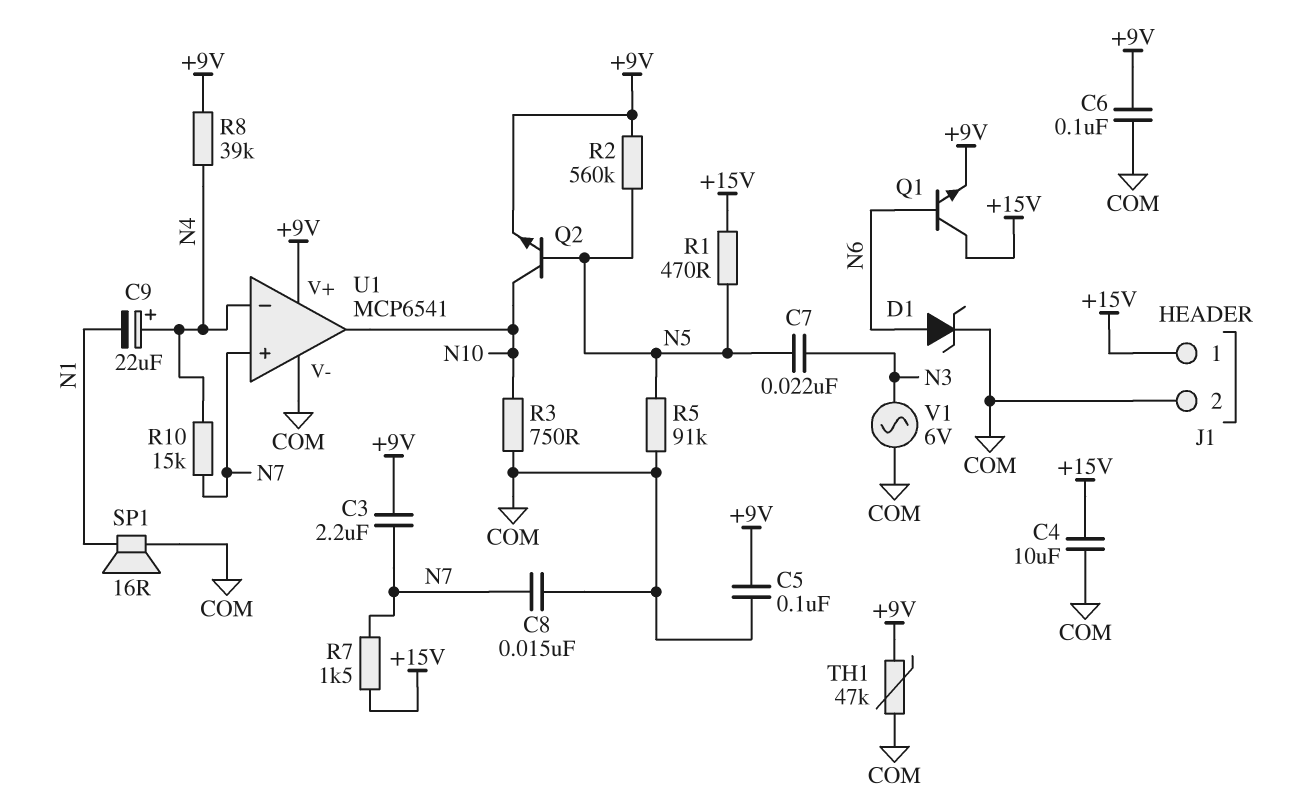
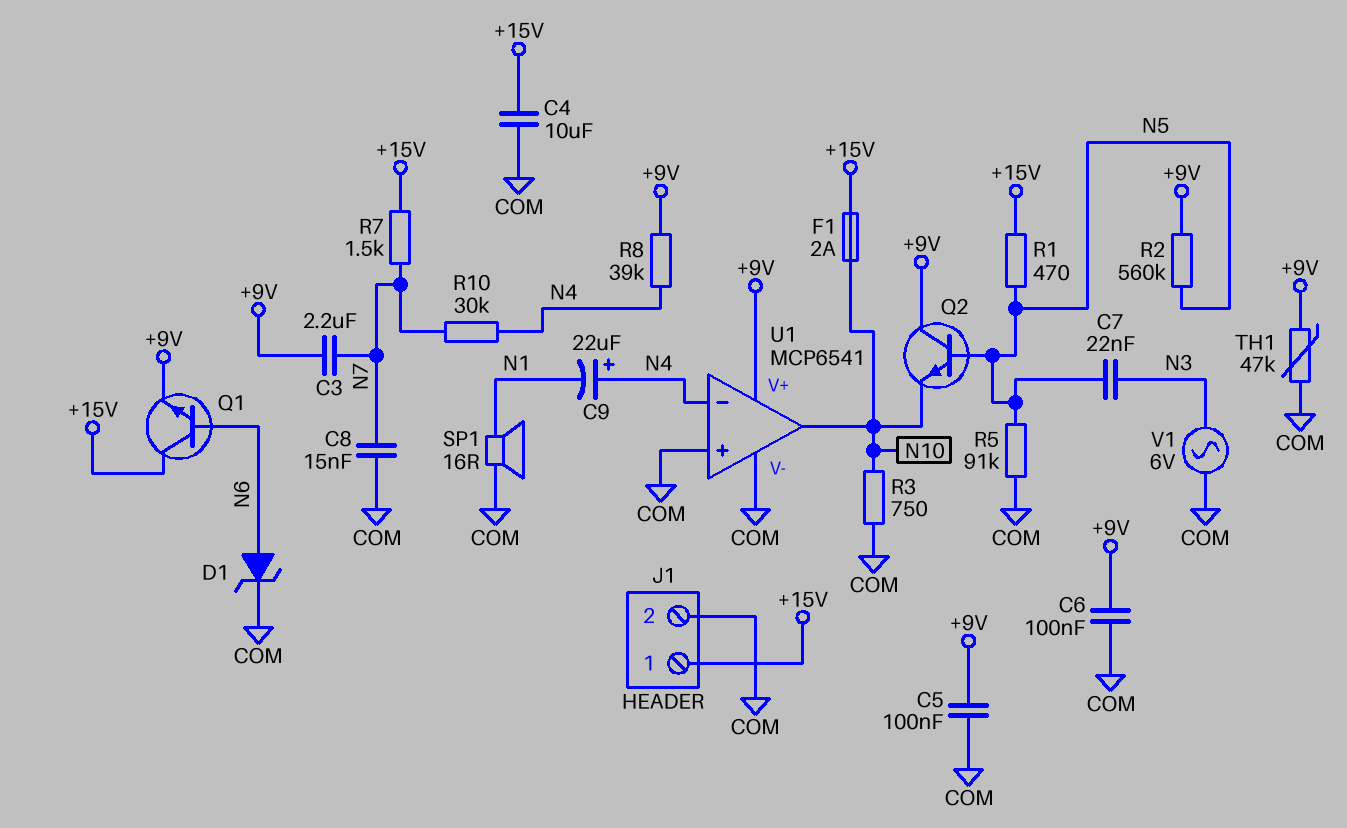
F1: none -> 2A (+15V, N10)
Q2: NPN (B N5, C N10, E +9V) -> NPN (B N5, C +9V, E N10)
R10: 15k (N4, N7) -> 30k (N4, N7)
U1 pin in+: N7 -> COM

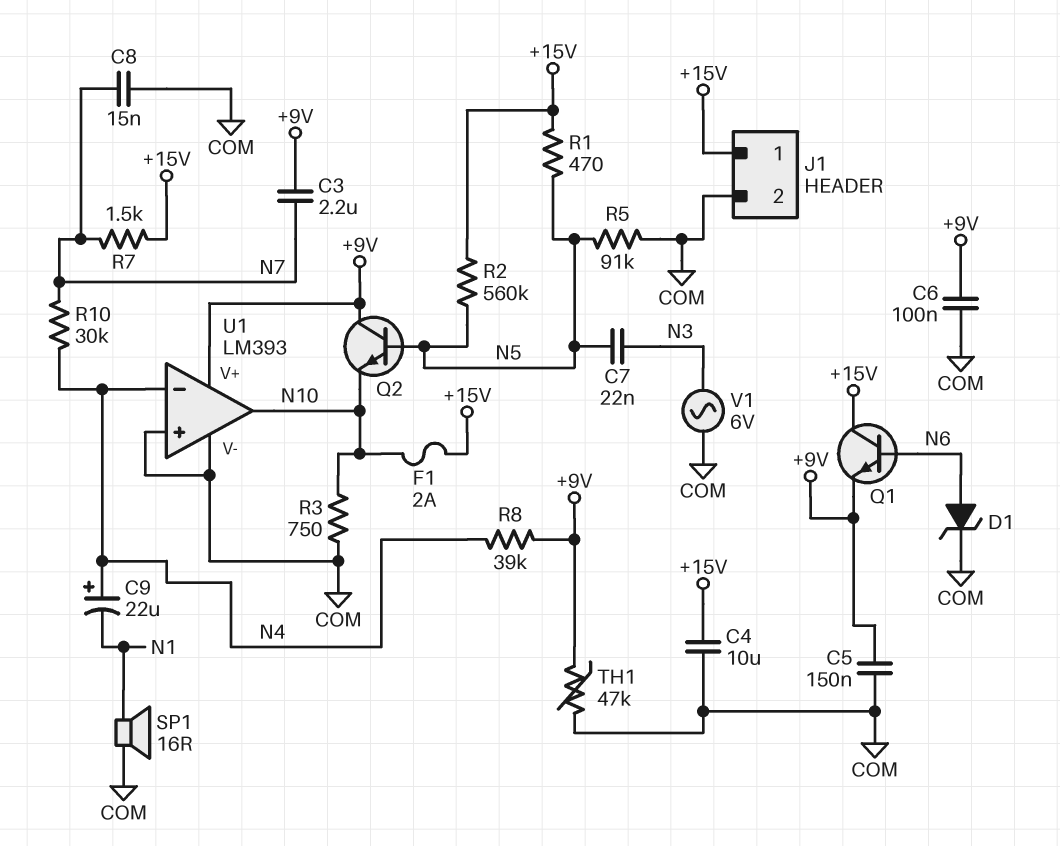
C5: 100nF (+9V, COM) -> 150nF (+9V, COM)
R2: 560k (+9V, N5) -> 560k (+15V, N5)
U1: MCP6541 -> LM393

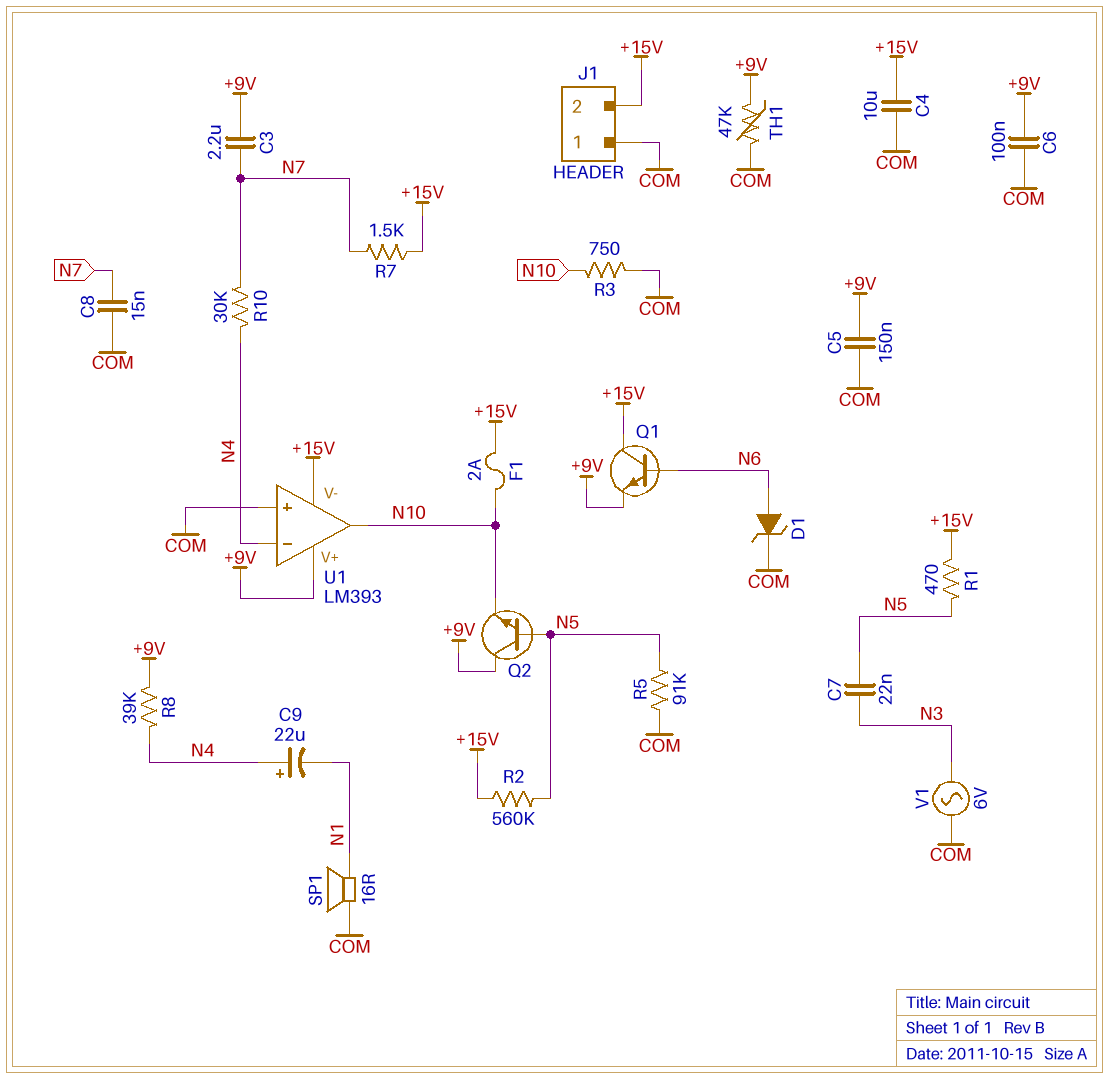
J1 pin 1: +15V -> COM
J1 pin 2: COM -> +15V
U1 pin V-: COM -> +15V

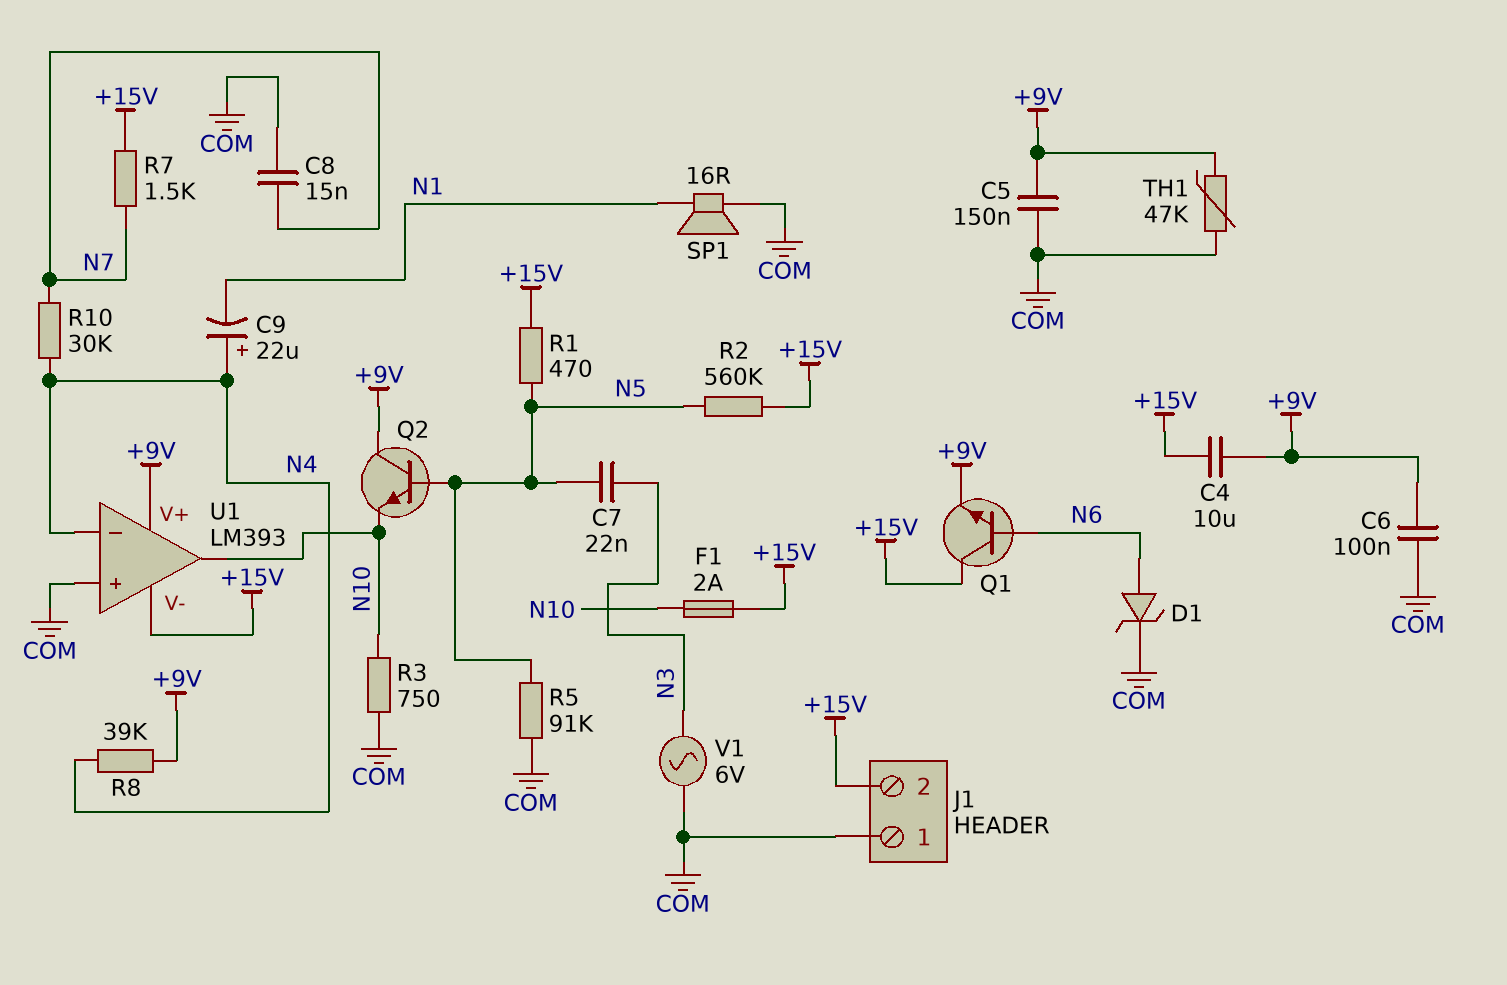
C3: 2.2uF (+9V, N7) -> none
C4: 10uF (+15V, COM) -> 10uF (+9V, +15V)

